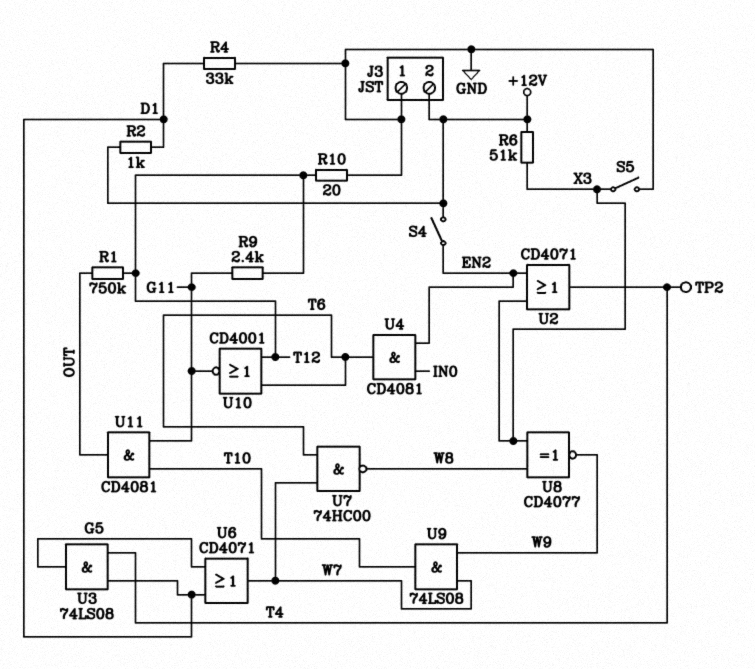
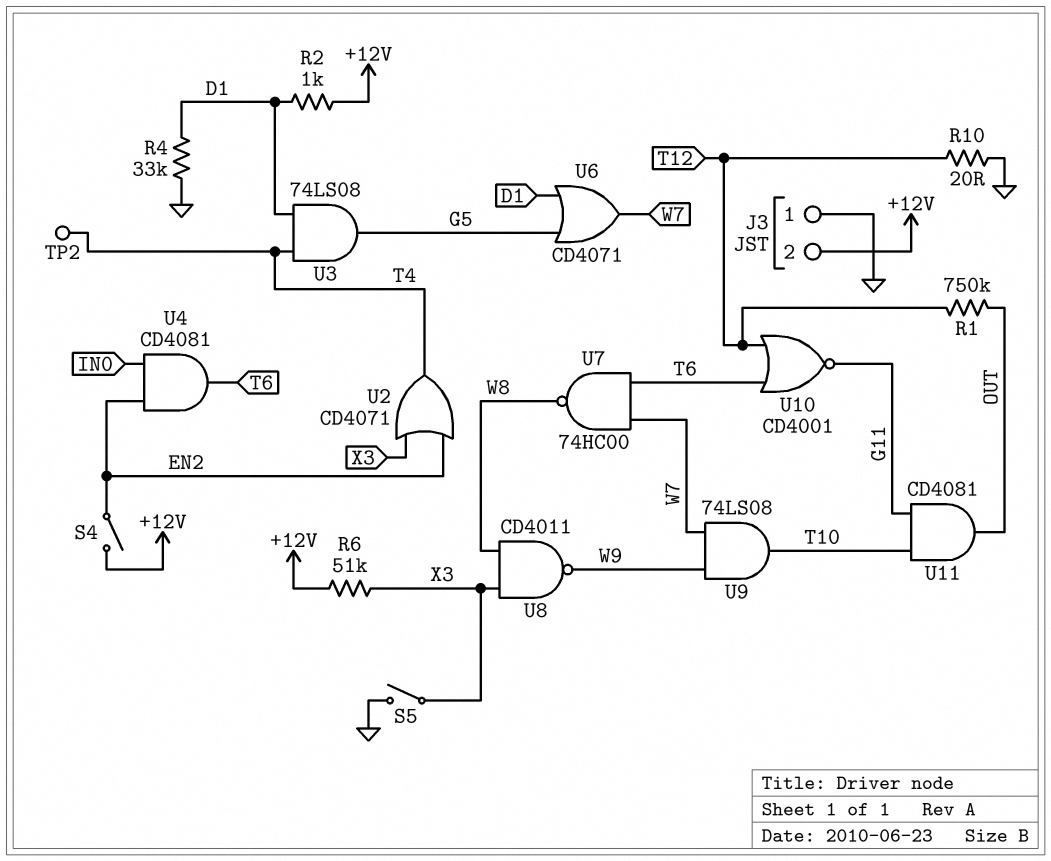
R9: 2.4k (G11, T12) -> none
U8: XNOR CD4077 (in W8, in X3, out W9) -> NAND CD4011 (in W8, in X3, out W9)

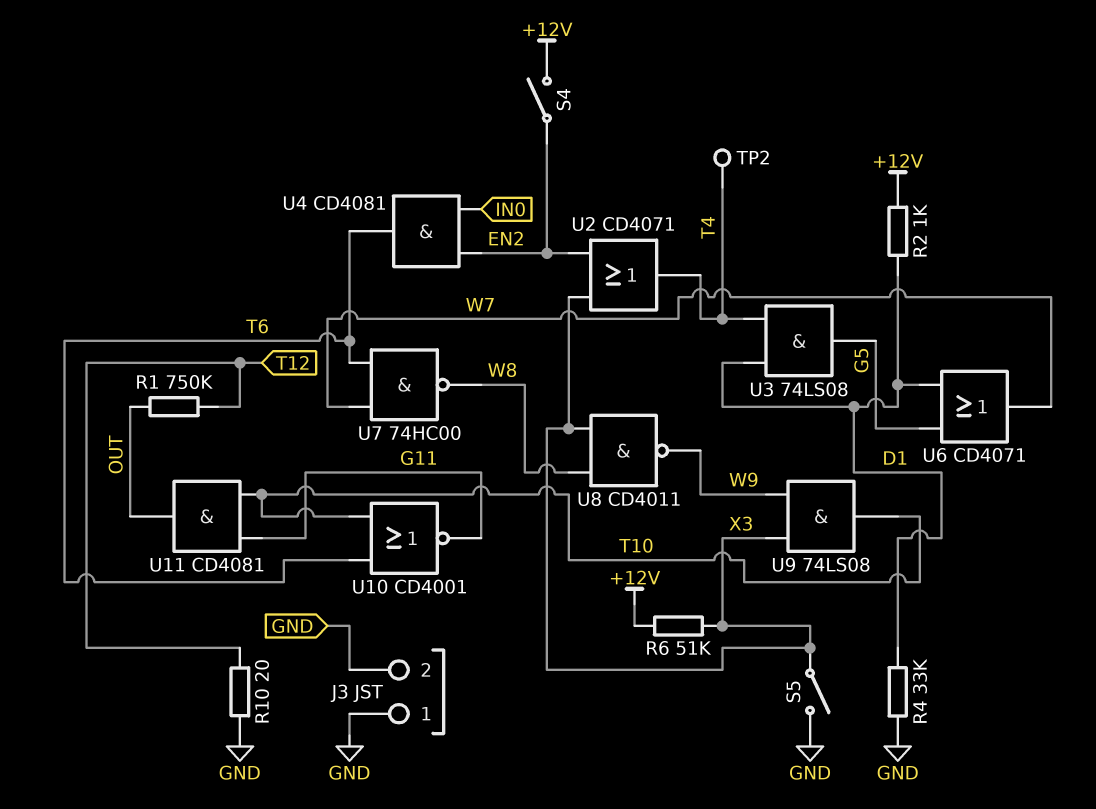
J3 pin 2: +12V -> GND
U9: AND 74LS08 (in W7, in W9, out T10) -> AND 74LS08 (in W9, in X3, out T10)
U10: NOR CD4001 (in T6, in T12, out G11) -> NOR CD4001 (in T6, in T10, out G11)

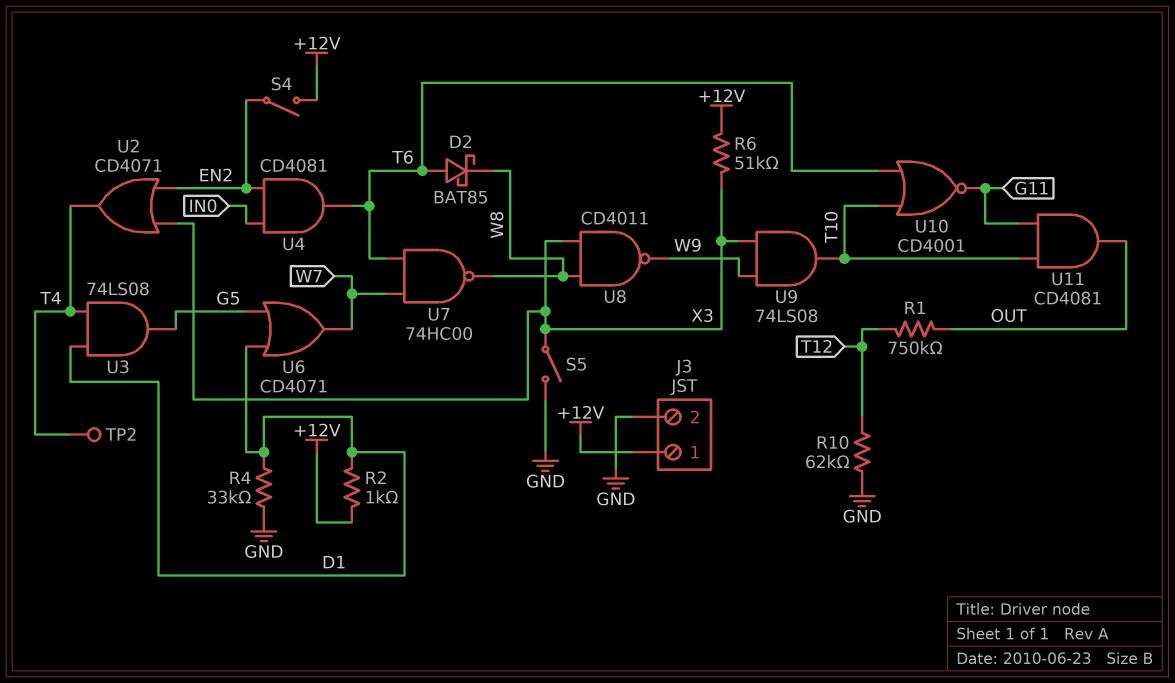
D2: none -> schottky BAT85 (A T6, K W8)
J3 pin 1: GND -> +12V
R10: 20 (GND, T12) -> 62k (GND, T12)

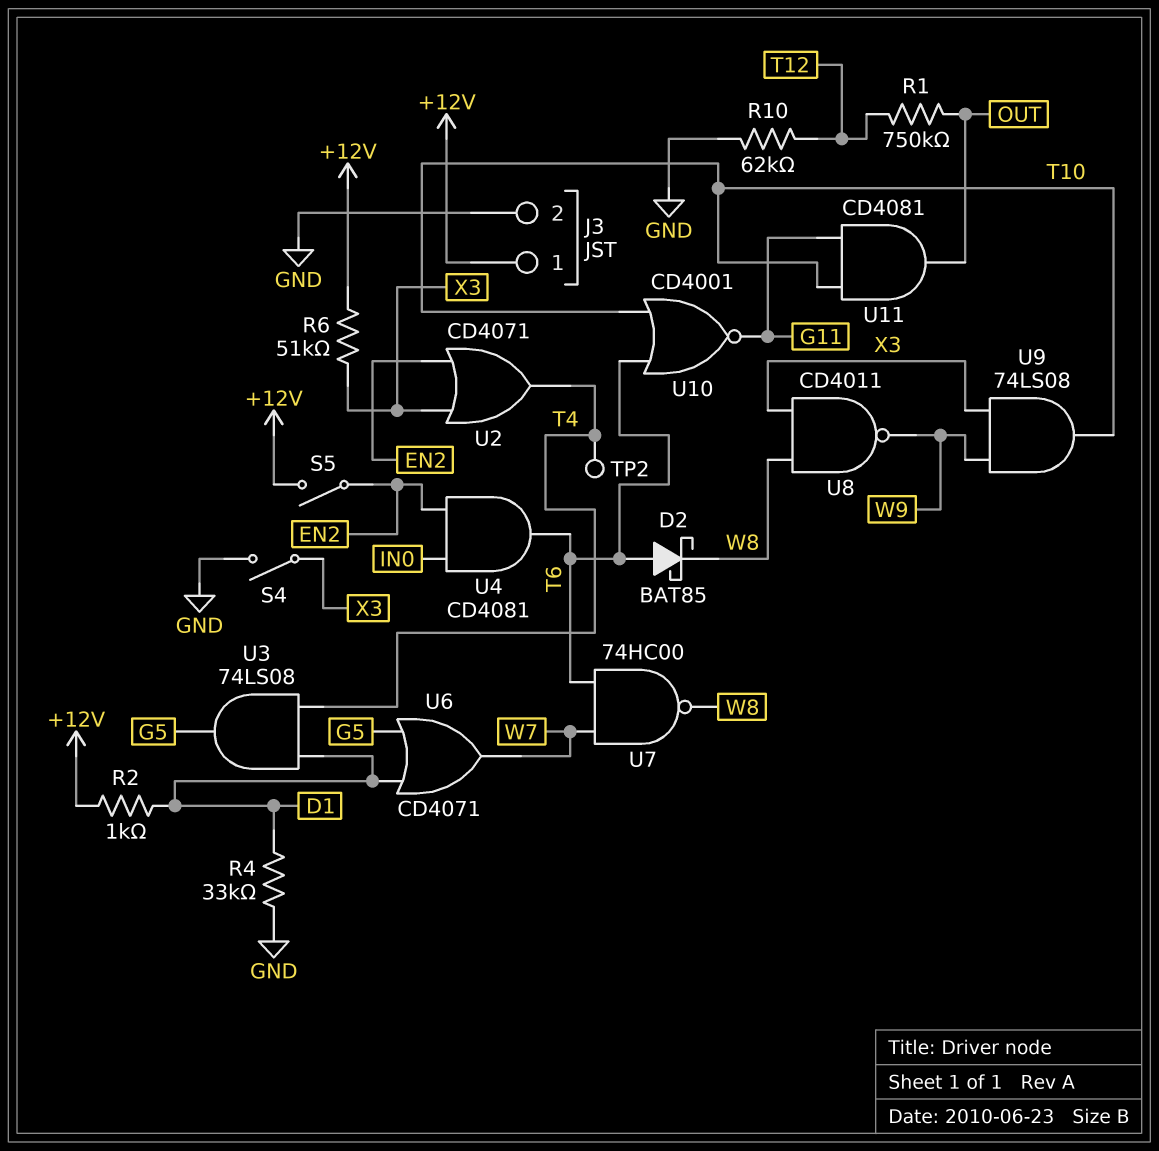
S4: switch (+12V, EN2) -> switch (GND, X3)
S5: switch (GND, X3) -> switch (+12V, EN2)

